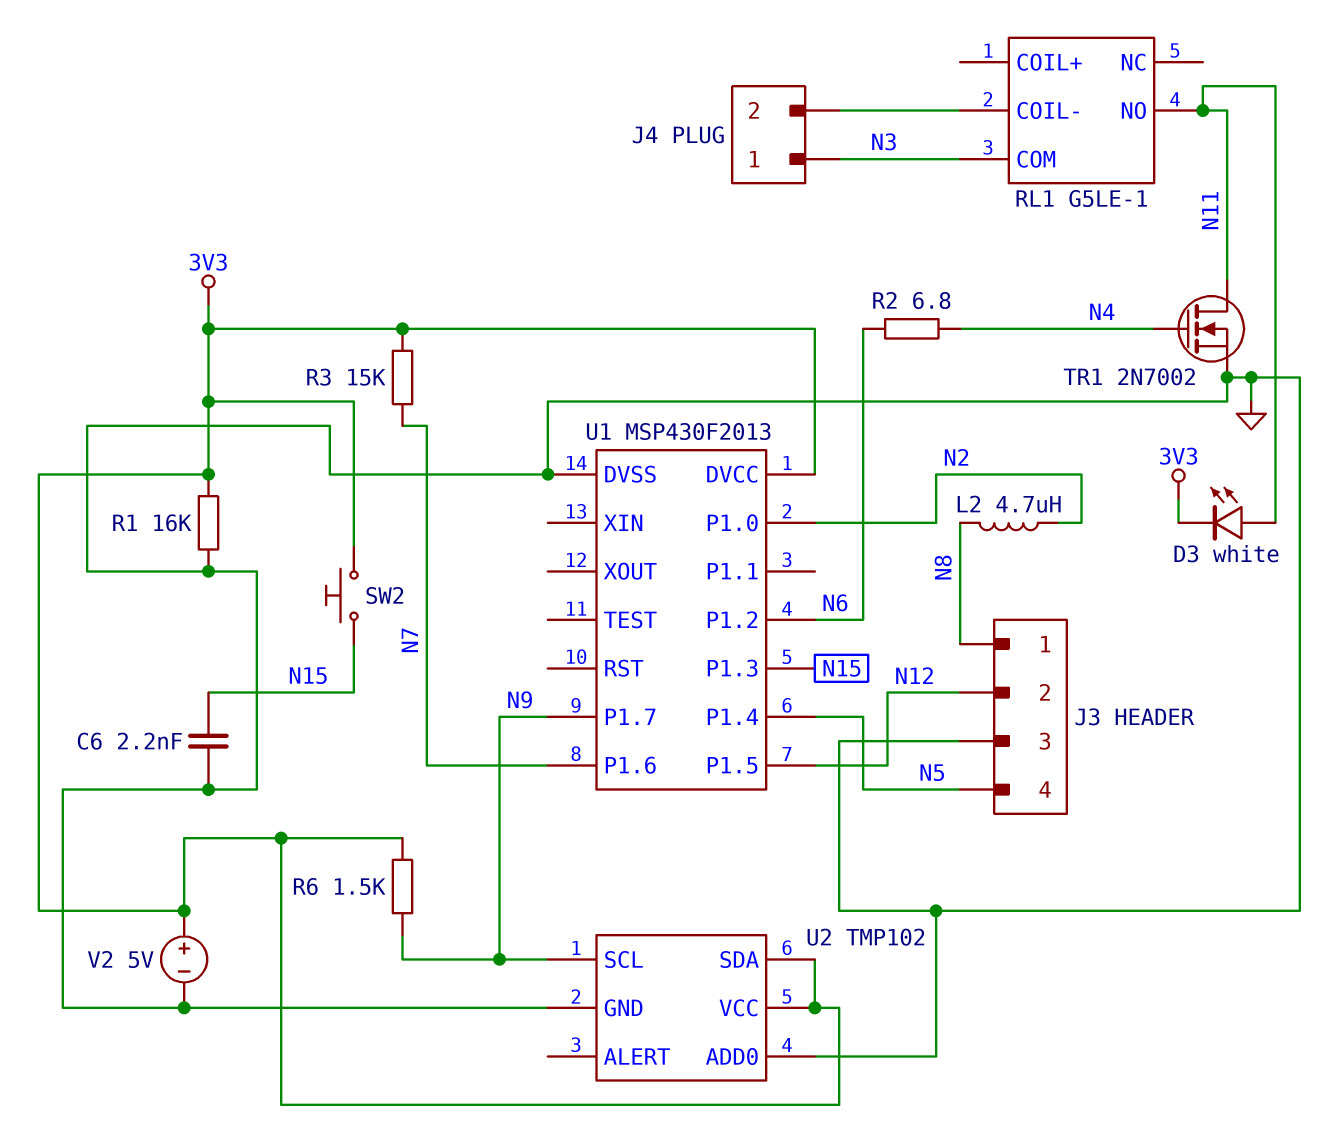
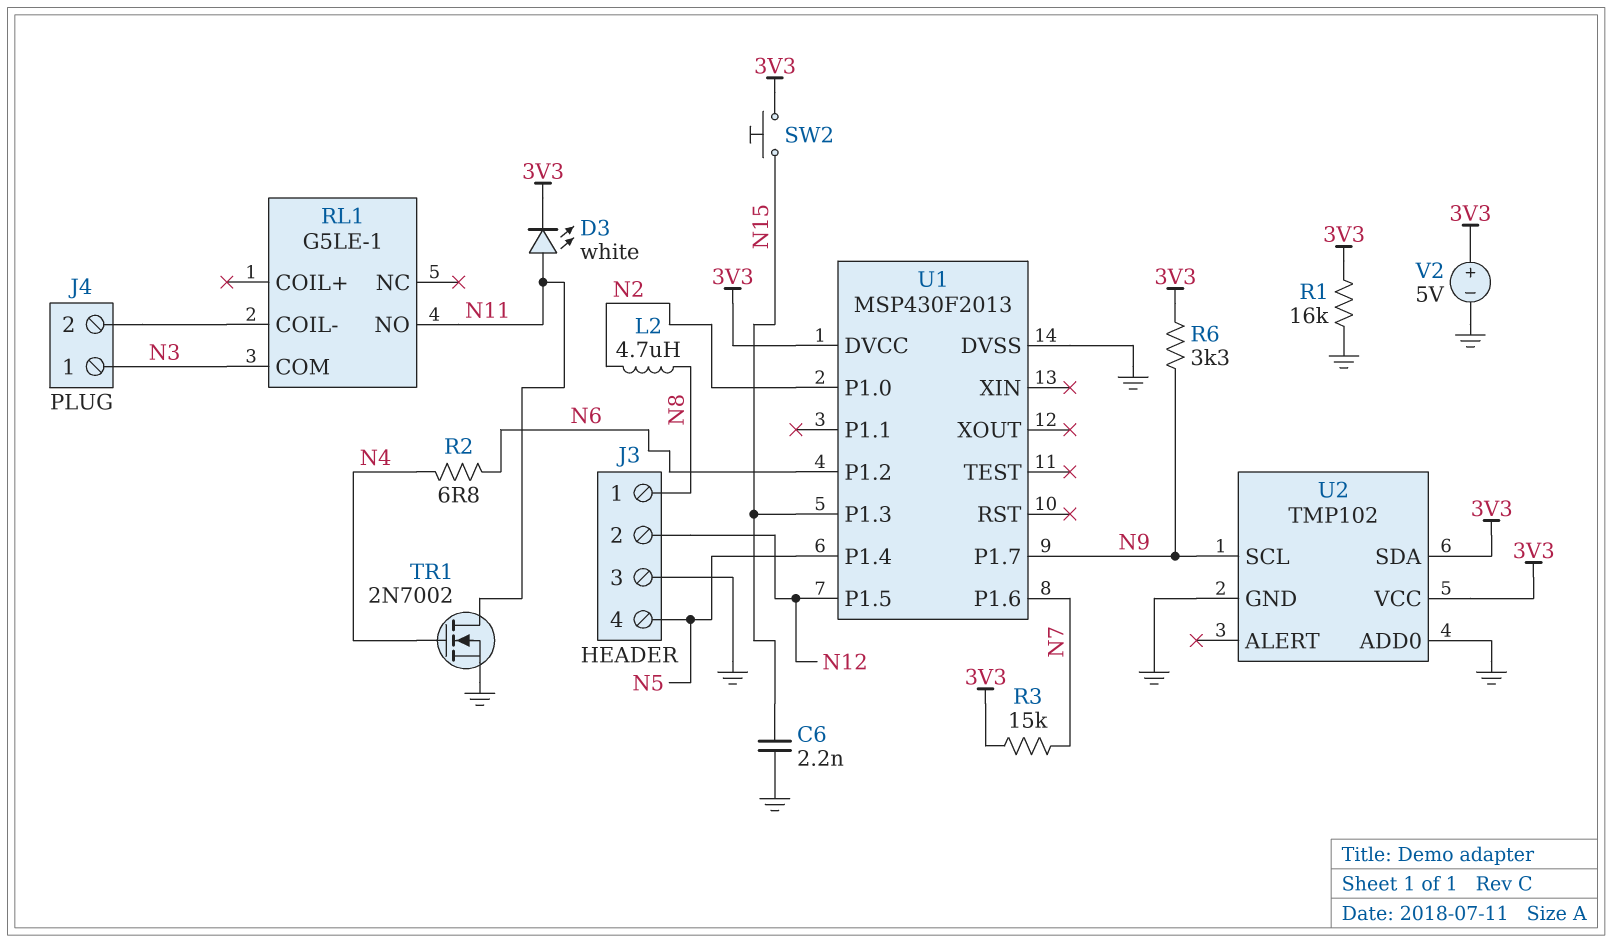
R6: 1.5k (3V3, N9) -> 3.3k (3V3, N9)

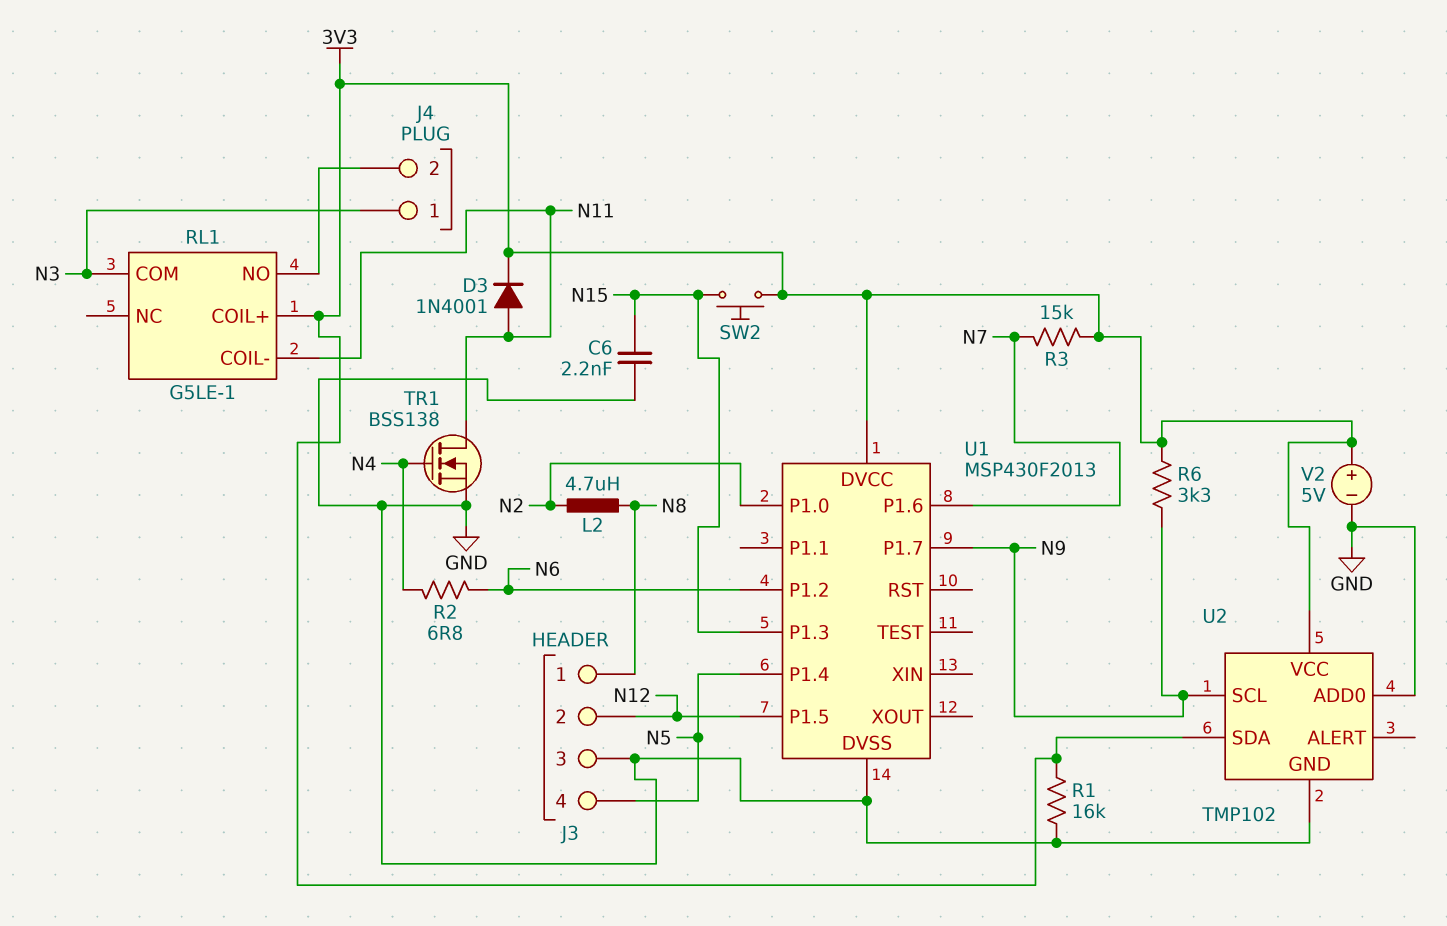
D3: LED white (A N11, K 3V3) -> diode 1N4001 (A N11, K 3V3)
RL1 pin COIL+: none -> 3V3
RL1 pin COIL-: J4/2 -> N11
RL1 pin NO: N11 -> J4/2
TR1: NMOS 2N7002 (G N4, D N11, S GND) -> NMOS BSS138 (G N4, D N11, S GND)

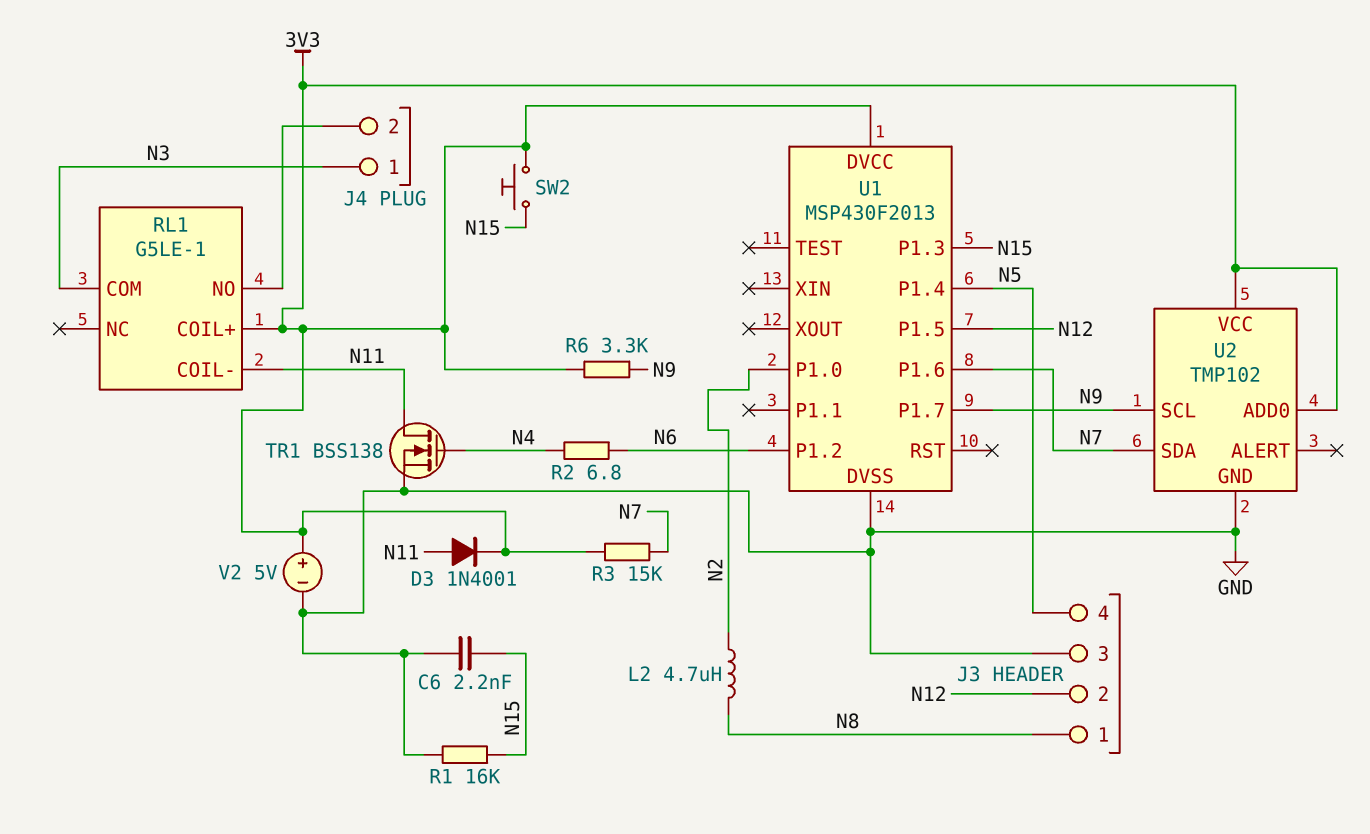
R1: 16k (3V3, GND) -> 16k (GND, N15)
U2 pin ADD0: GND -> 3V3
U2 pin SDA: 3V3 -> N7

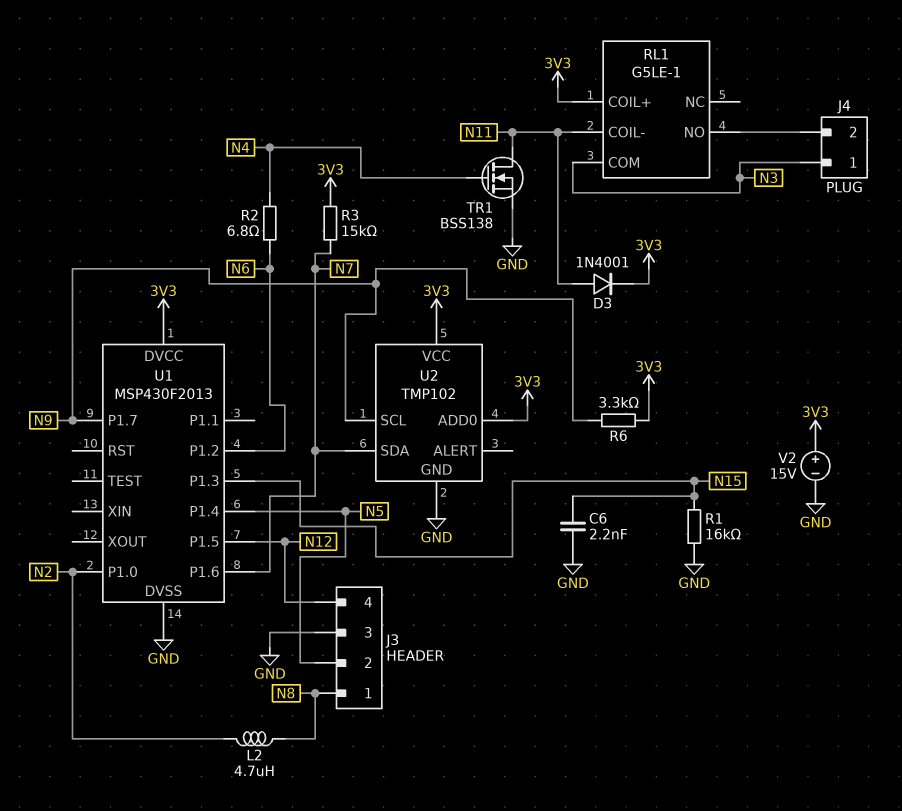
J3 pin 2: N12 -> N5
J3 pin 4: N5 -> N12
SW2: button (3V3, N15) -> none
V2: 5V (plus 3V3, minus GND) -> 15V (plus 3V3, minus GND)

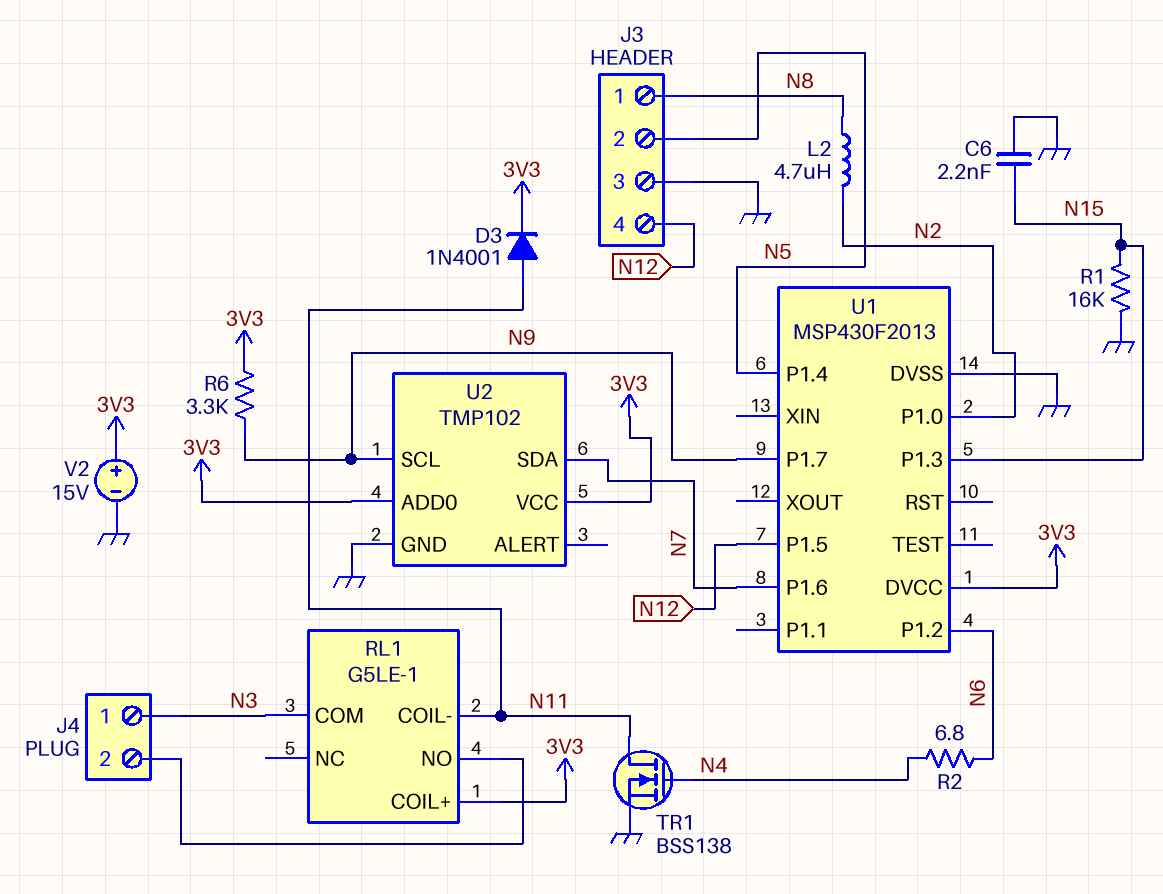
R3: 15k (3V3, N7) -> none

